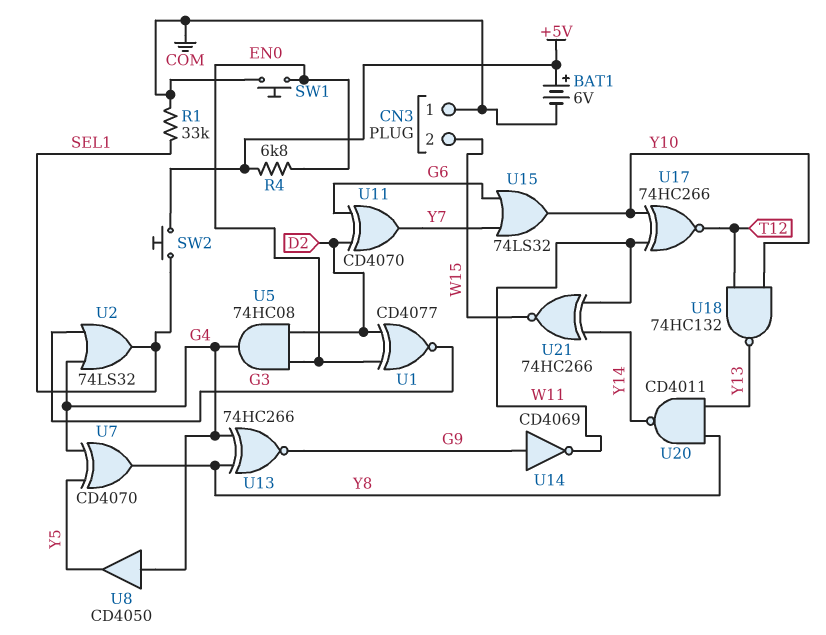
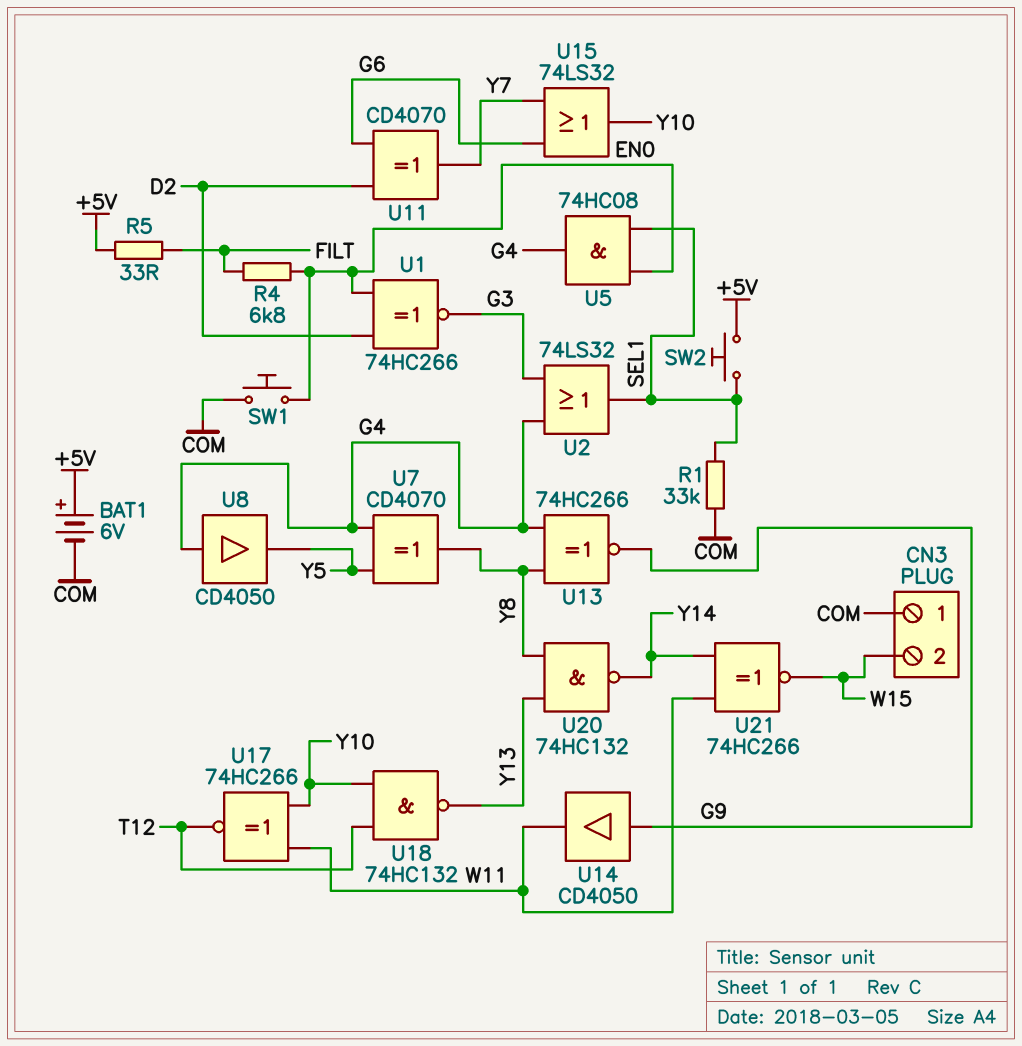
R4: 6.8k (+5V, EN0) -> 6.8k (EN0, FILT)
R5: none -> 33 (+5V, FILT)
U1: XNOR CD4077 (in D2, in EN0, out G3) -> XNOR 74HC266 (in D2, in EN0, out G3)
U5: AND 74HC08 (in D2, in EN0, out G4) -> AND 74HC08 (in EN0, in SEL1, out G4)
U14: NOT CD4069 (in G9, out W11) -> buffer CD4050 (in G9, out W11)
U20: NAND CD4011 (in Y8, in Y13, out Y14) -> NAND 74HC132 (in Y8, in Y13, out Y14)

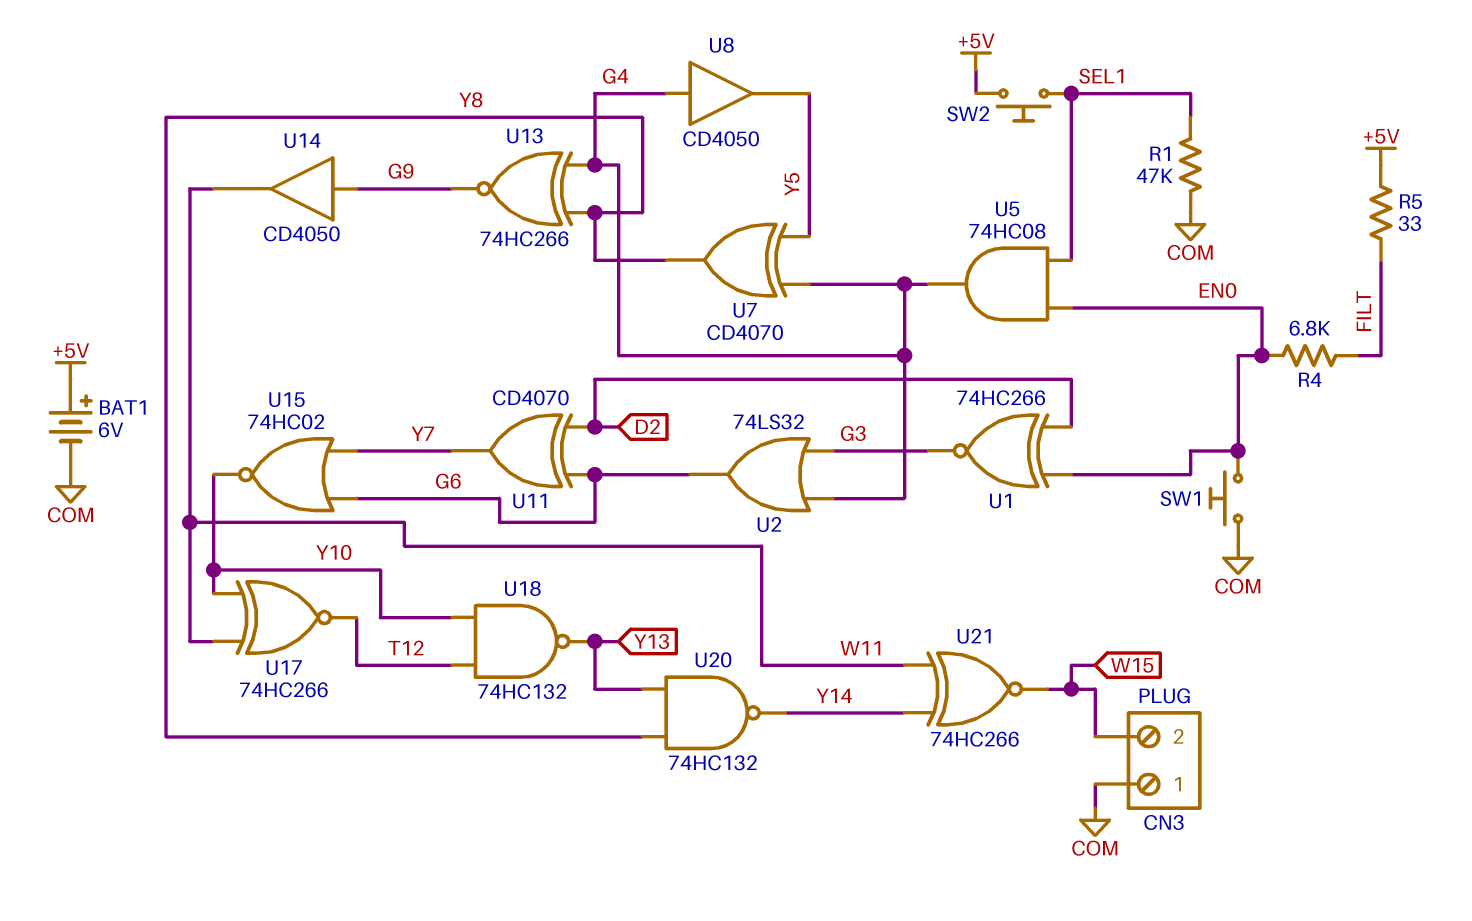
R1: 33k (COM, SEL1) -> 47k (COM, SEL1)
U2: OR 74LS32 (in G3, in G4, out SEL1) -> OR 74LS32 (in G3, in G4, out G6)
U15: OR 74LS32 (in G6, in Y7, out Y10) -> NOR 74HC02 (in G6, in Y7, out Y10)

